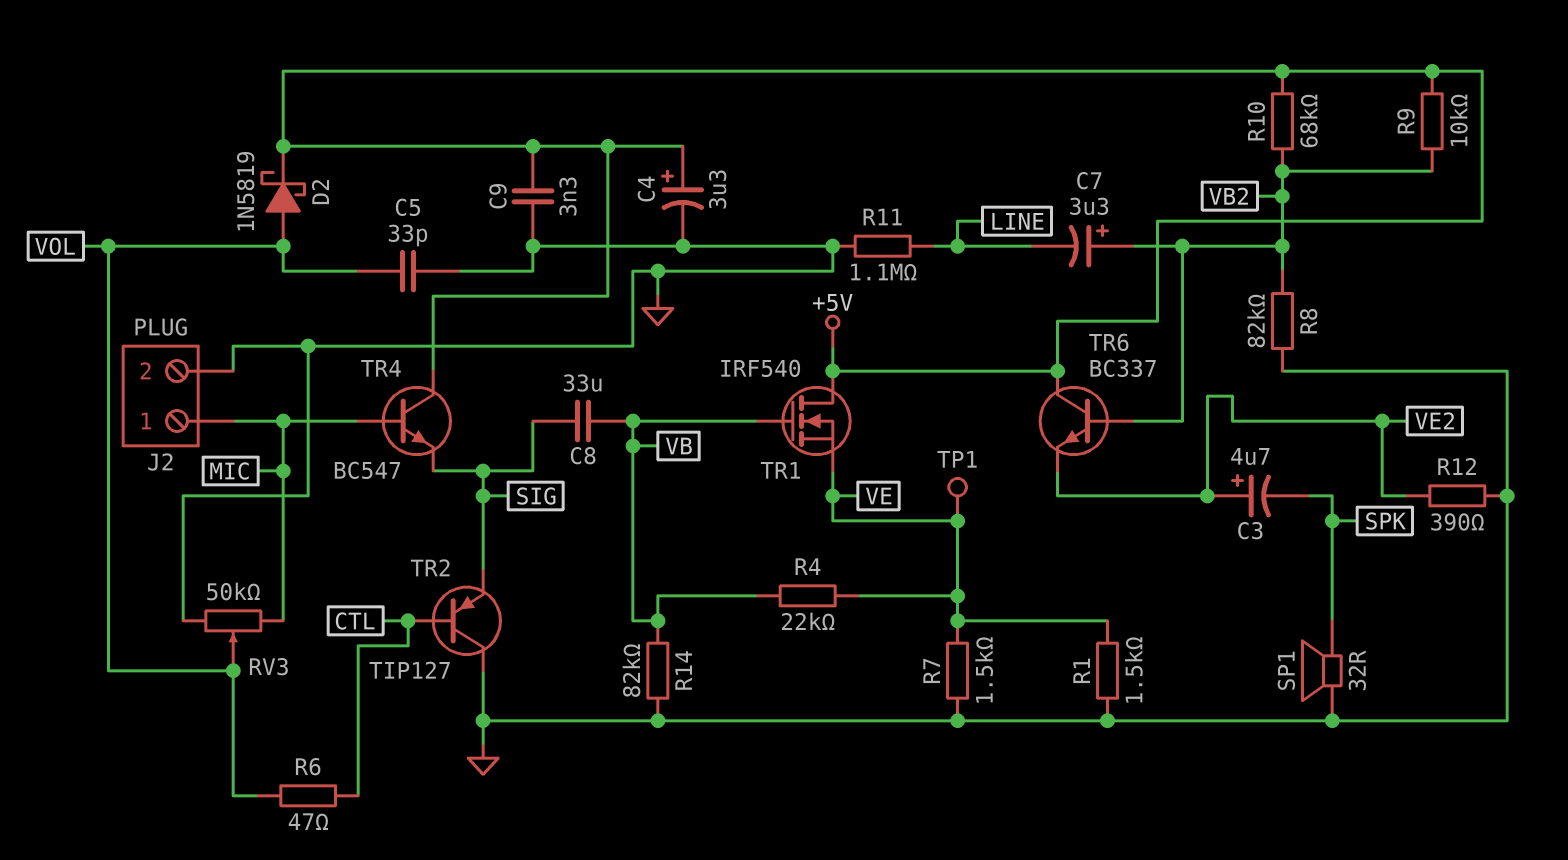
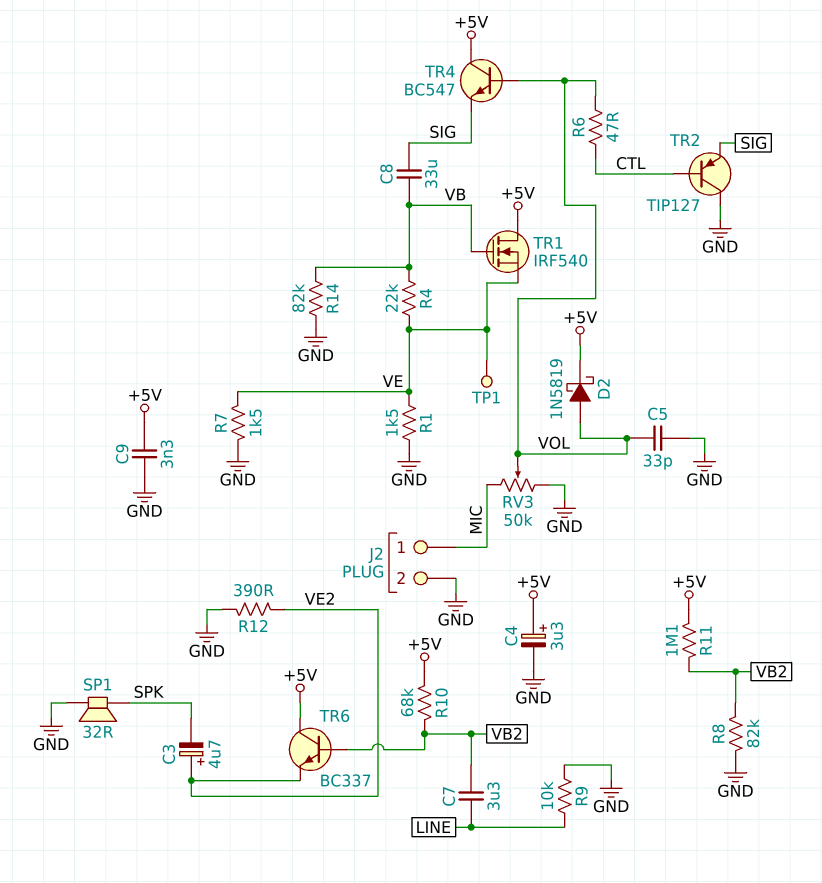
C7: 3.3uF (plus VB2, minus LINE) -> 3.3uF (LINE, VB2)
R9: 10k (+5V, VB2) -> 10k (GND, LINE)
R11: 1.1M (GND, LINE) -> 1.1M (+5V, VB2)
TR4: NPN BC547 (B MIC, C +5V, E SIG) -> NPN BC547 (B VOL, C +5V, E SIG)

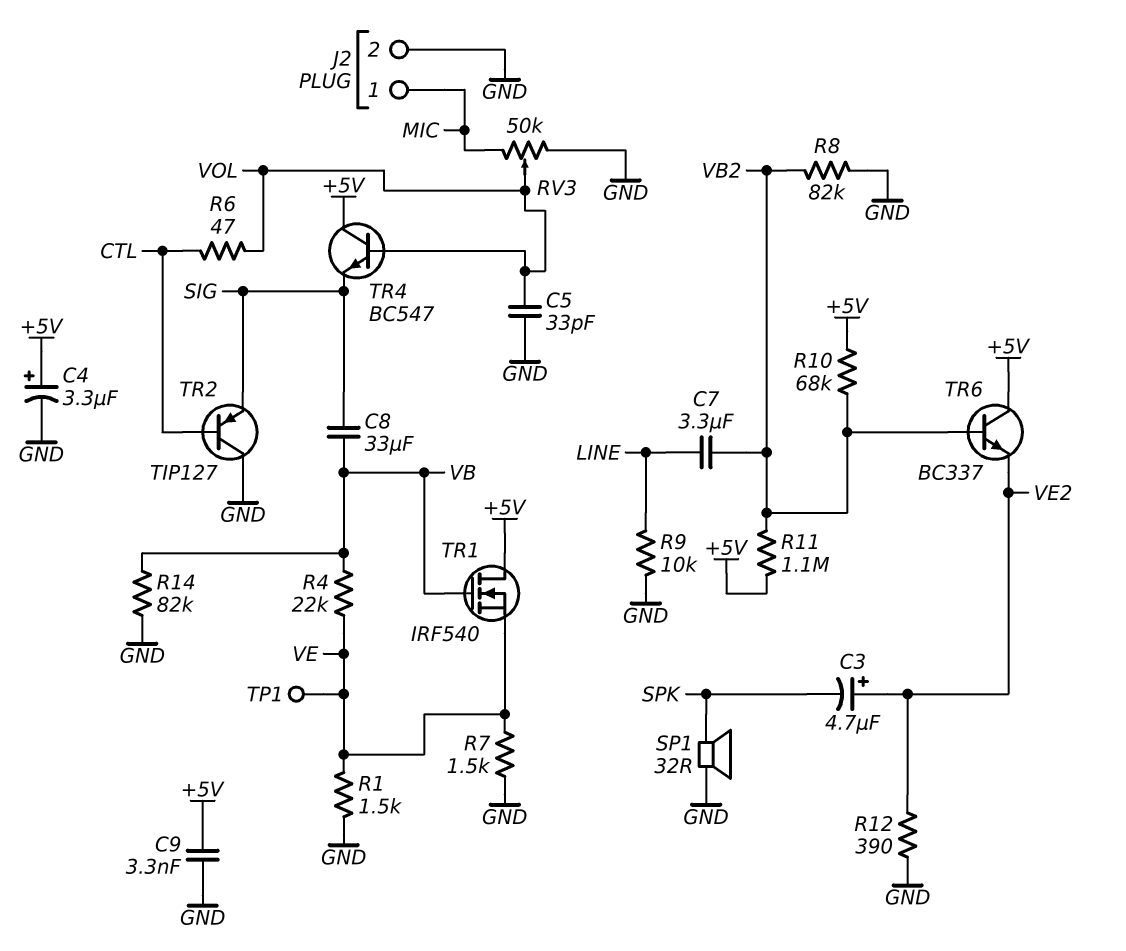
D2: schottky 1N5819 (A VOL, K +5V) -> none

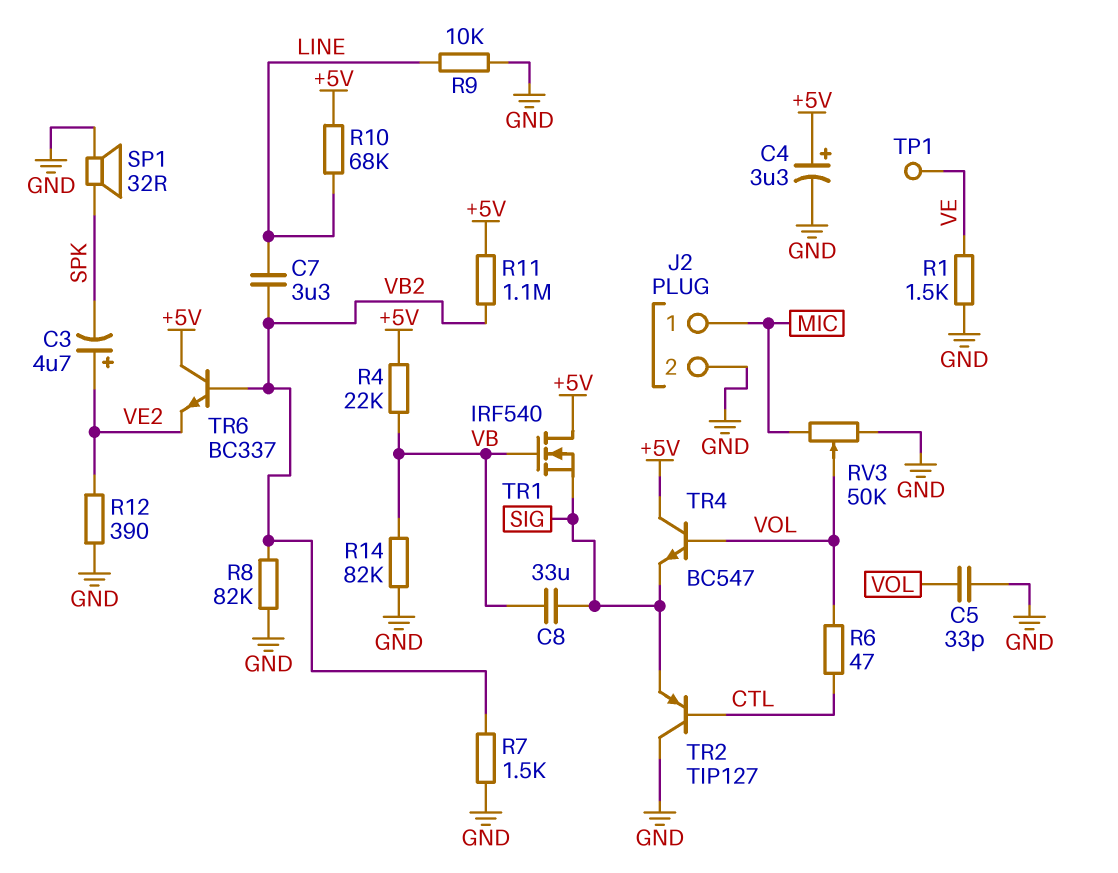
C9: 3.3nF (+5V, GND) -> none
R4: 22k (VB, VE) -> 22k (+5V, VB)
R7: 1.5k (GND, VE) -> 1.5k (GND, VB2)
R10: 68k (+5V, VB2) -> 68k (+5V, LINE)
TR1: NMOS IRF540 (G VB, D +5V, S VE) -> NMOS IRF540 (G VB, D +5V, S SIG)

